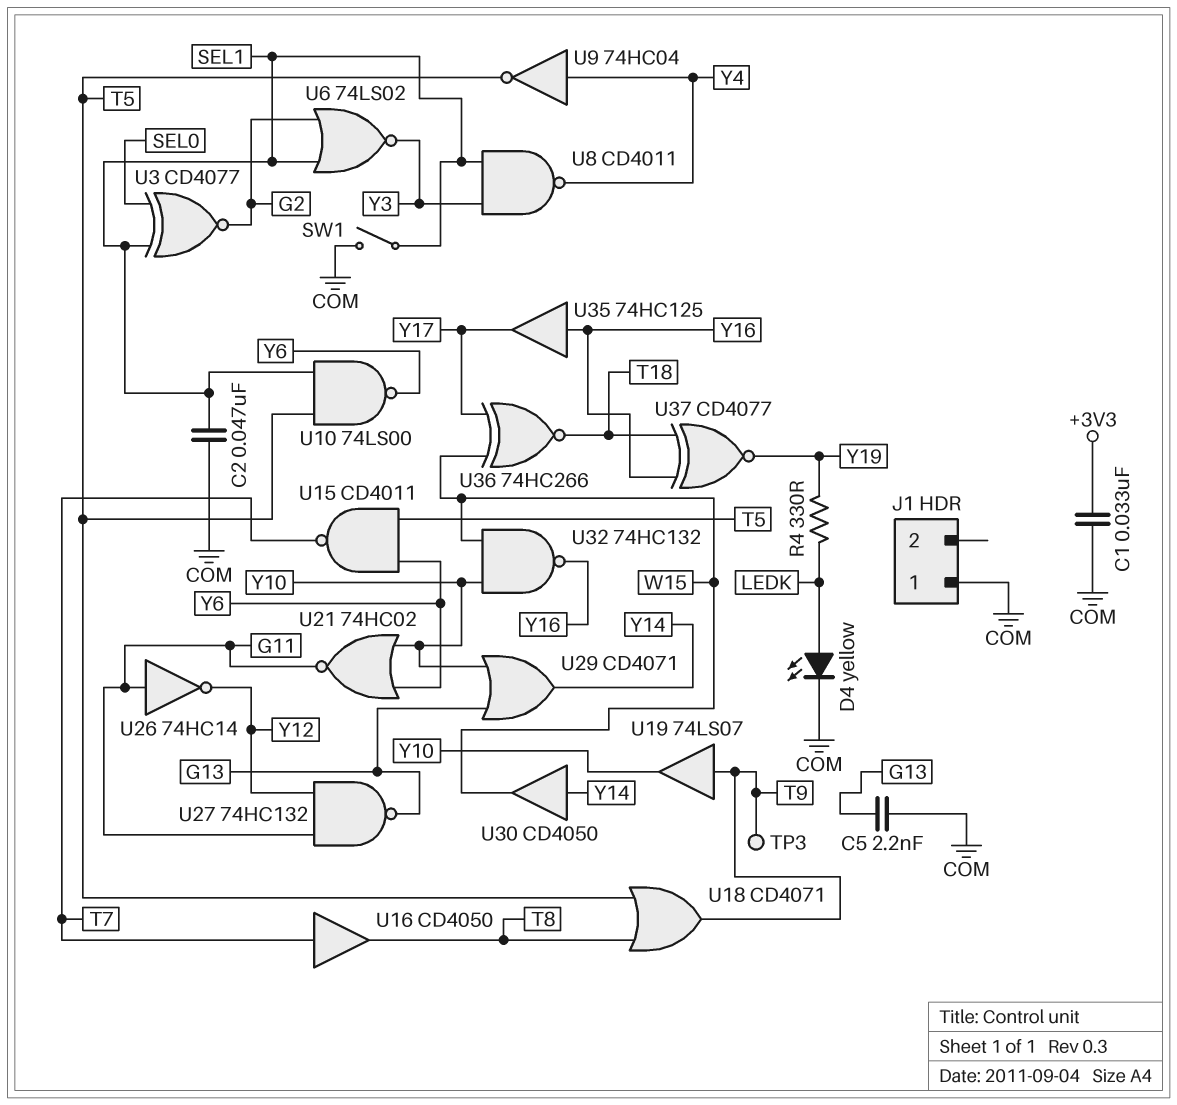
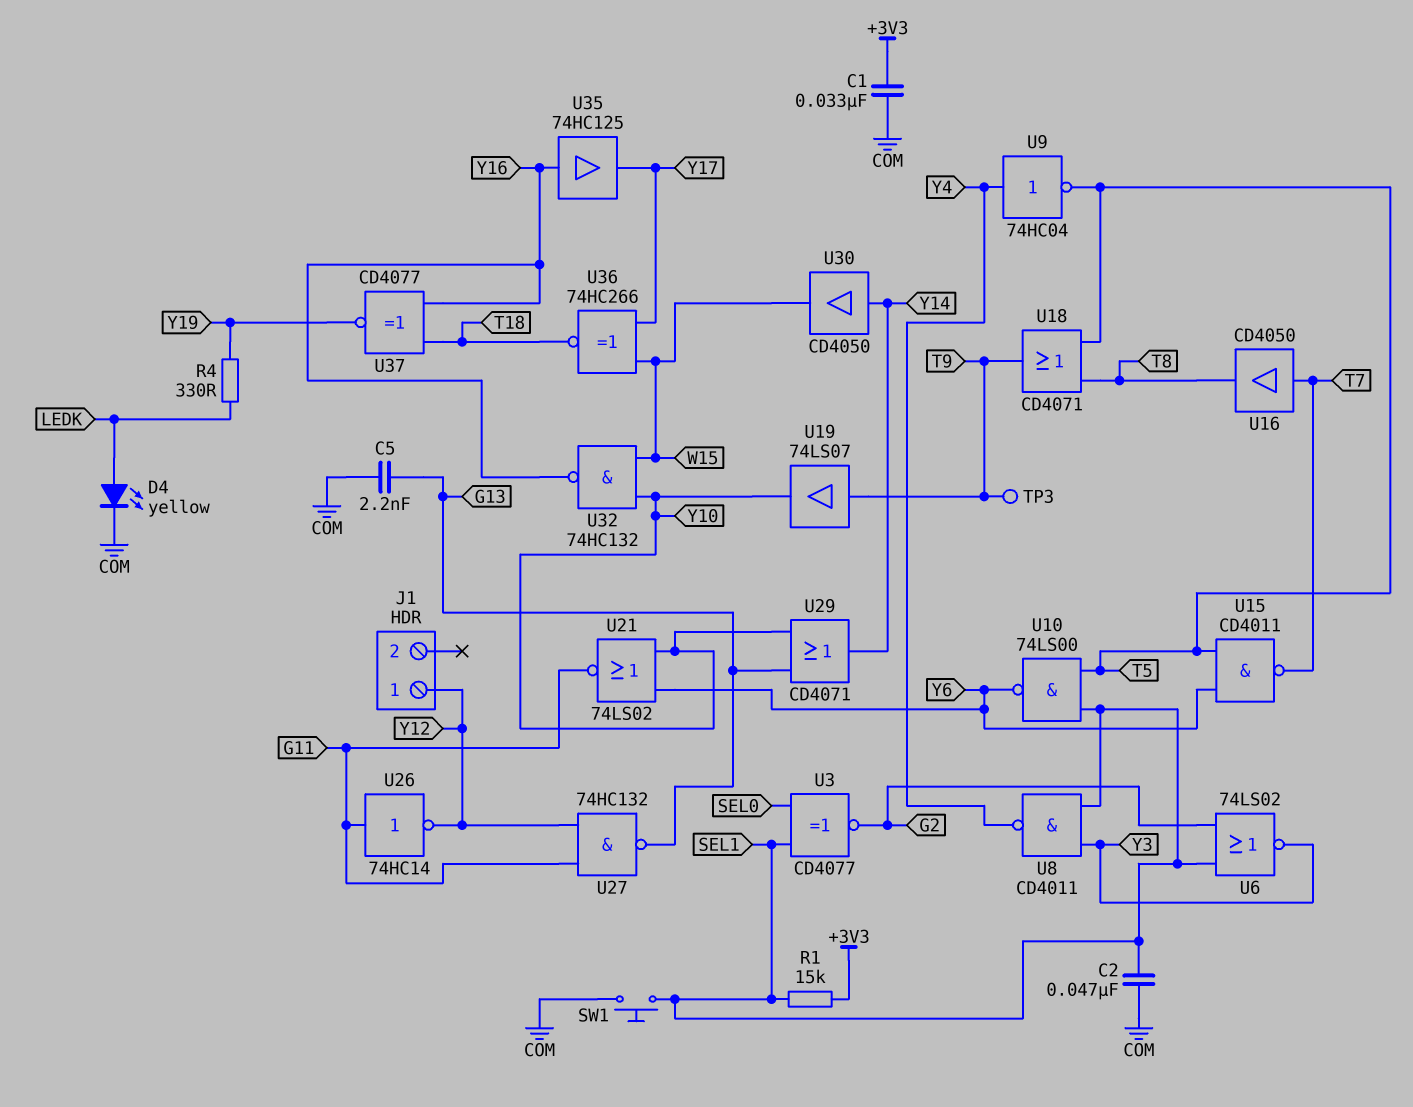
J1 pin 1: COM -> Y12
R1: none -> 15k (+3V3, SEL1)
SW1: switch (COM, SEL1) -> button (COM, SEL1)
U21: NOR 74HC02 (in Y6, in Y10, out G11) -> NOR 74LS02 (in Y6, in Y10, out G11)

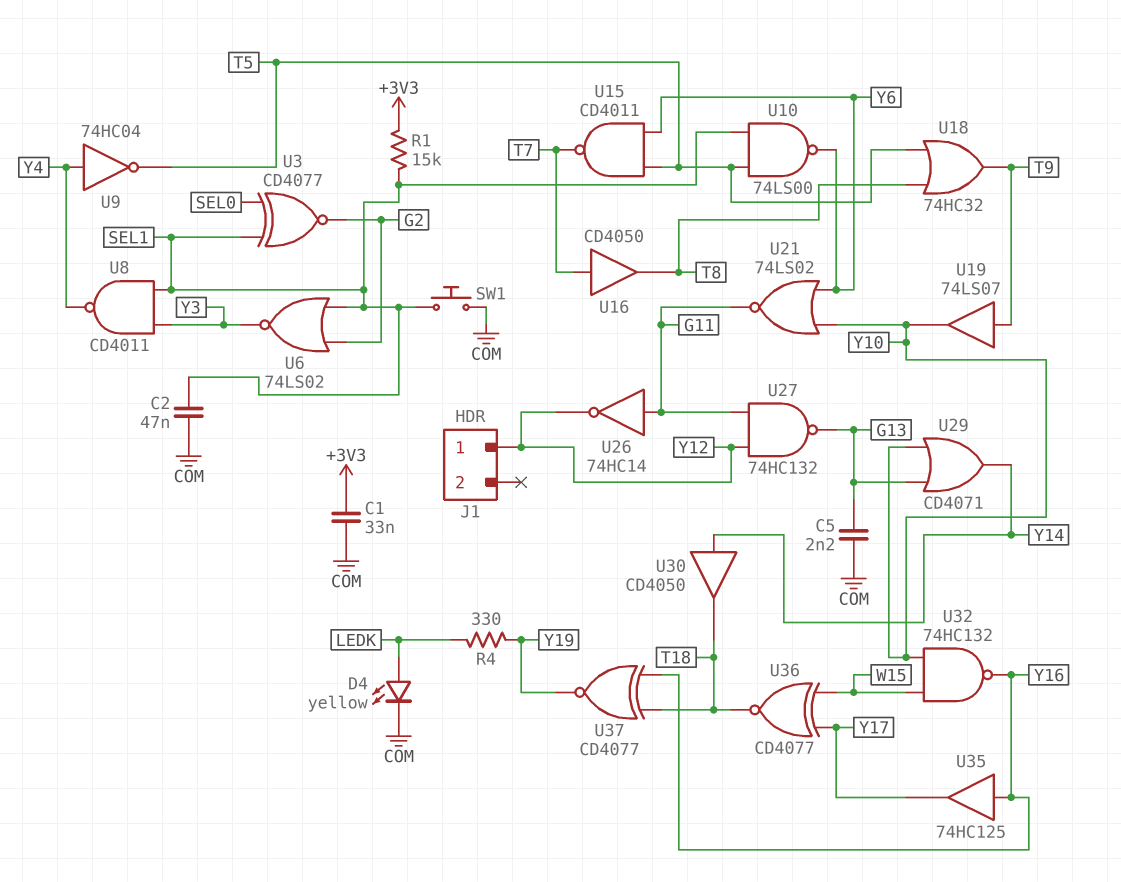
TP3: test point (T9) -> none
U18: OR CD4071 (in T5, in T8, out T9) -> OR 74HC32 (in T5, in T8, out T9)
U30: buffer CD4050 (in Y14, out W15) -> buffer CD4050 (in Y14, out T18)
U36: XNOR 74HC266 (in W15, in Y17, out T18) -> XNOR CD4077 (in W15, in Y17, out T18)

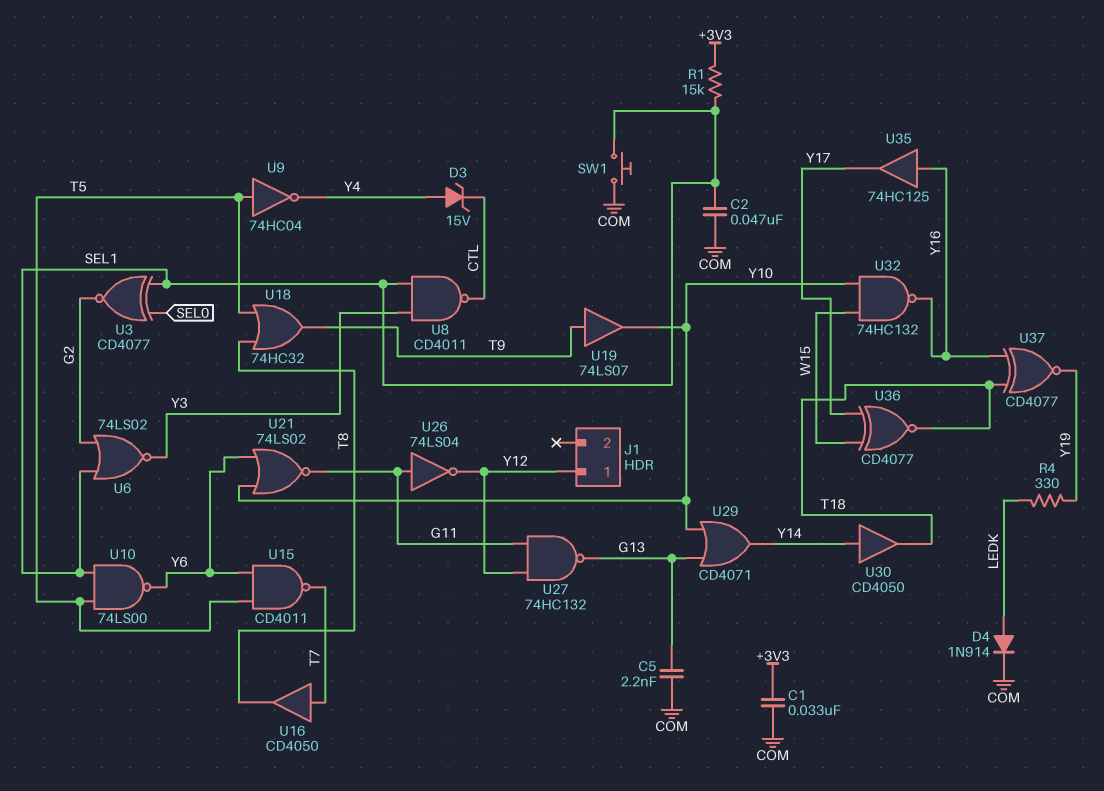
D3: none -> zener 15V (A Y4, K CTL)
D4: LED yellow (A LEDK, K COM) -> diode 1N914 (A LEDK, K COM)
U8: NAND CD4011 (in SEL1, in Y3, out Y4) -> NAND CD4011 (in SEL1, in Y3, out CTL)
U9: NOT 74HC04 (in Y4, out T5) -> NOT 74HC04 (in T5, out Y4)
U26: NOT 74HC14 (in G11, out Y12) -> NOT 74LS04 (in G11, out Y12)

